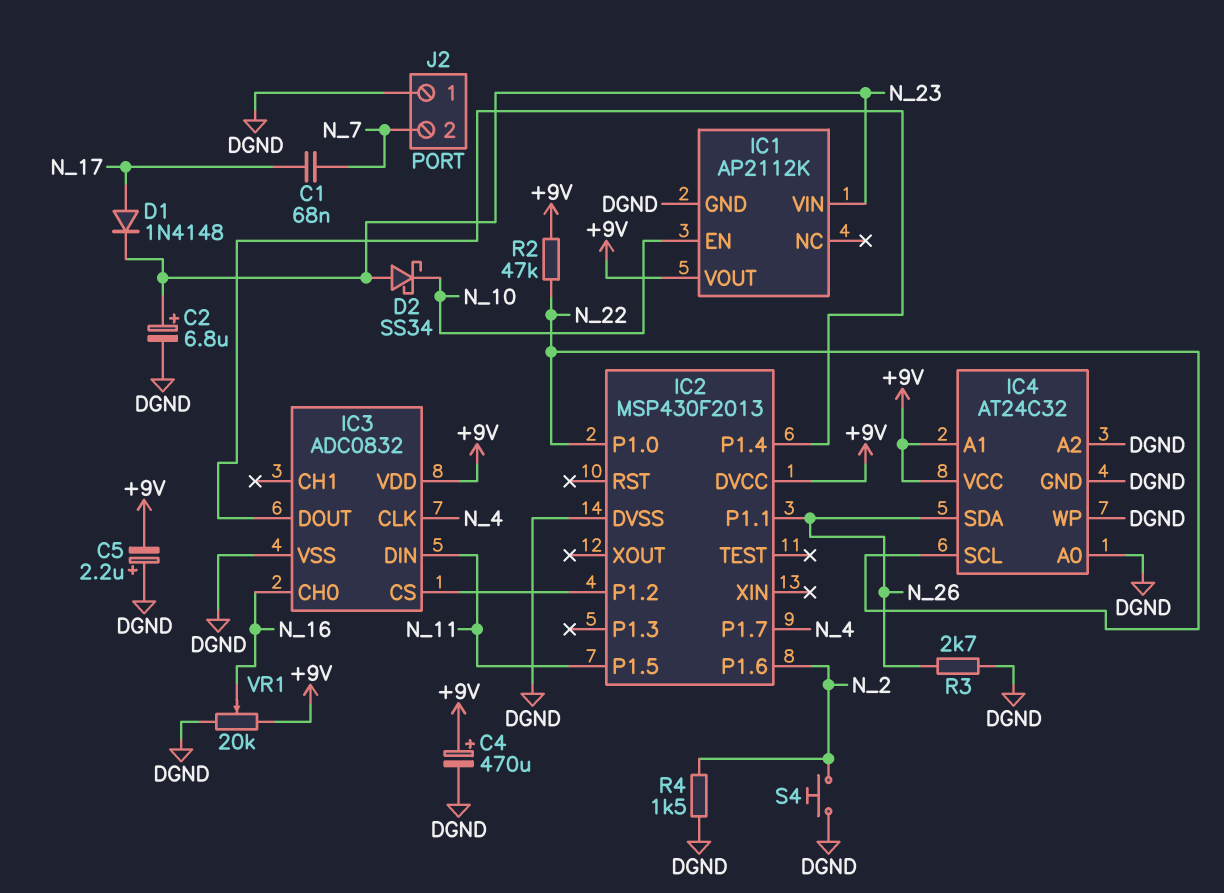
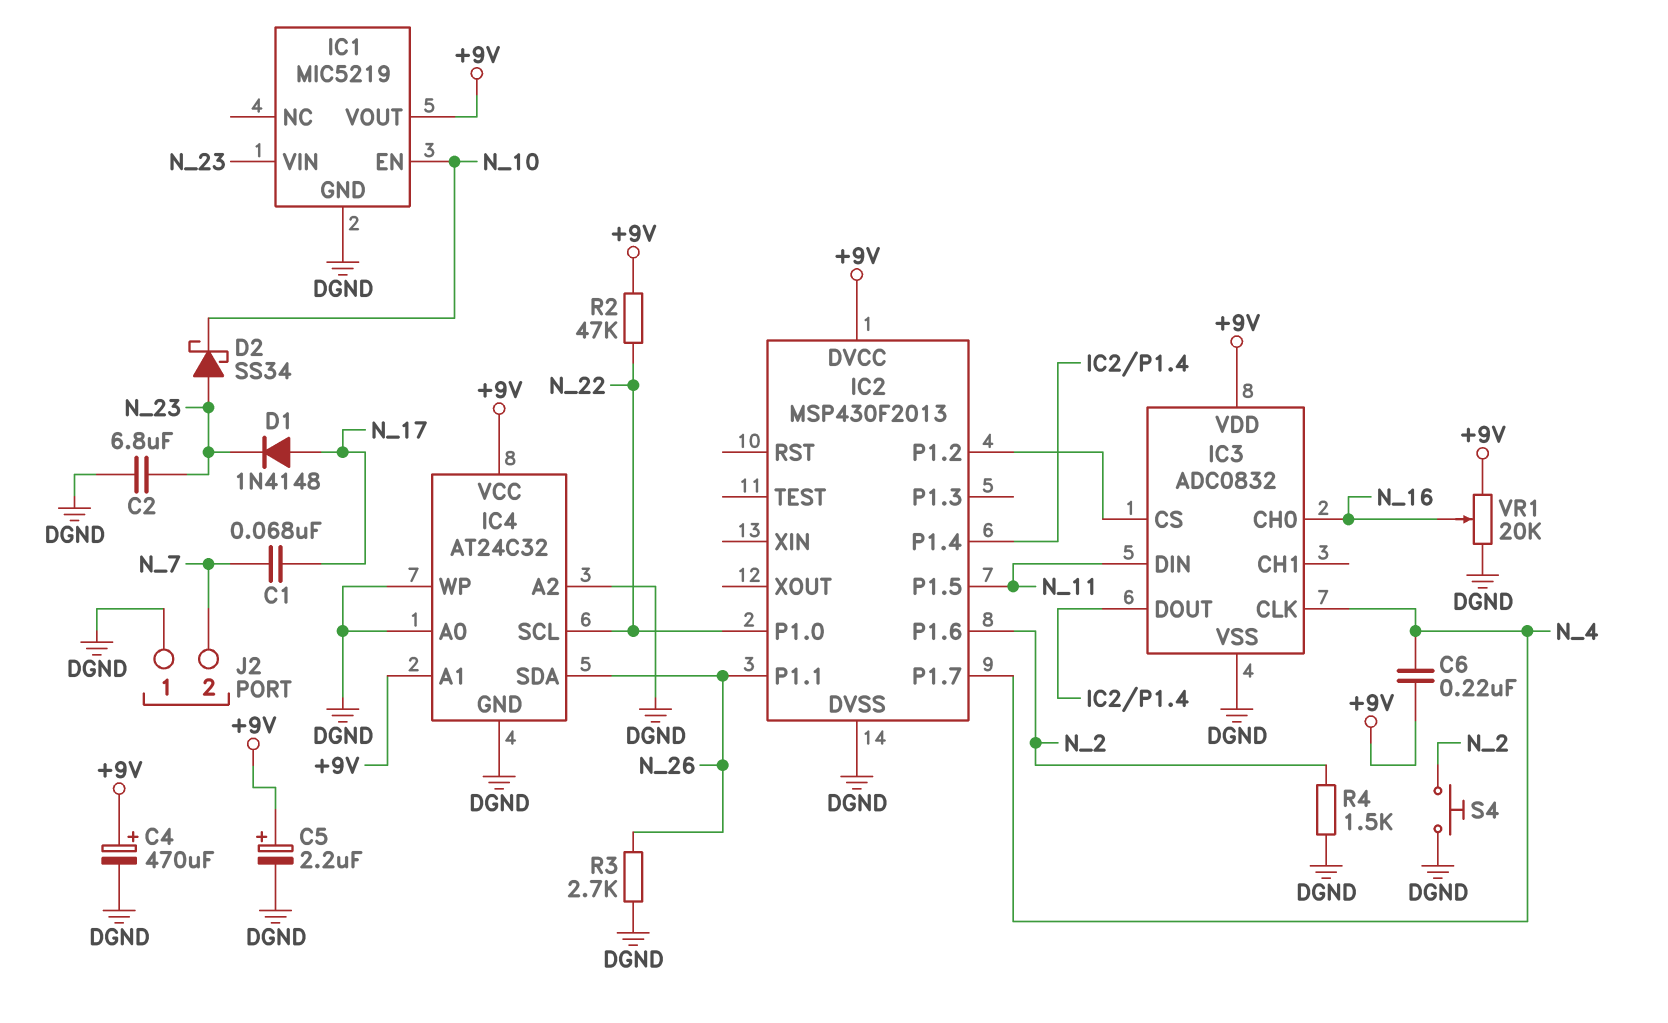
C2: 6.8uF (plus N_23, minus DGND) -> 6.8uF (DGND, N_23)
C5: 2.2uF (plus DGND, minus +9V) -> 2.2uF (plus +9V, minus DGND)
C6: none -> 220nF (+9V, N_4)
IC1: AP2112K -> MIC5219

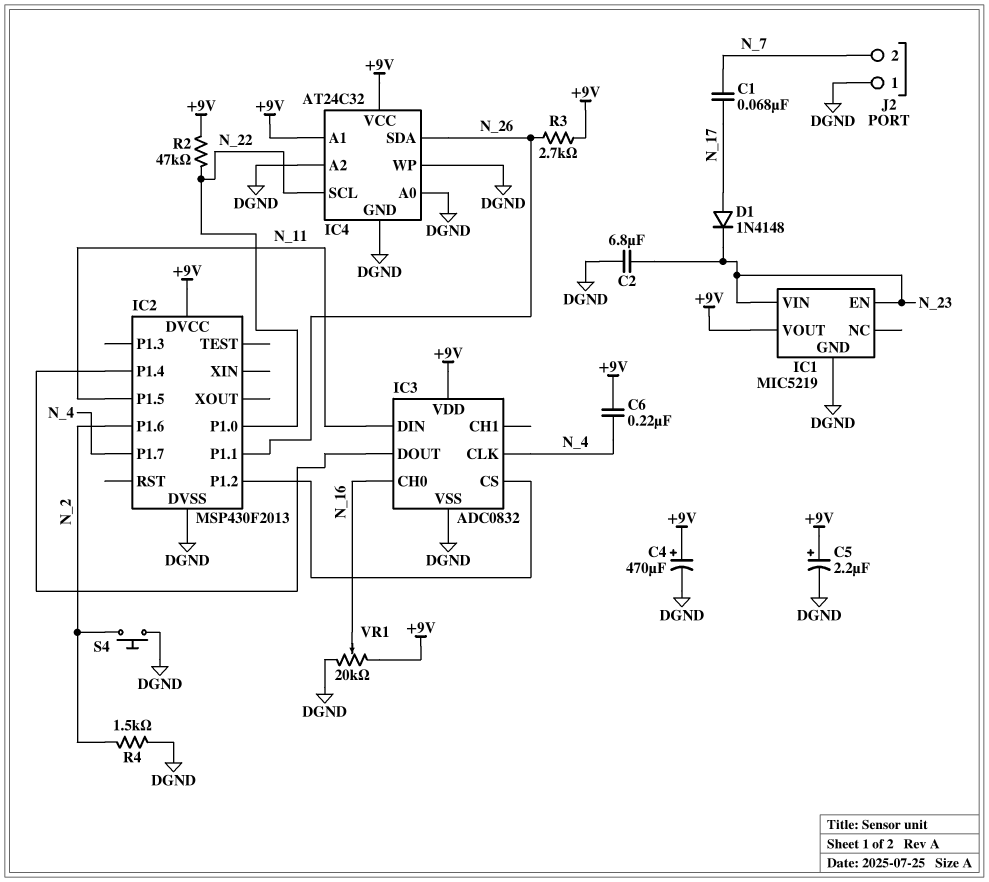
D2: schottky SS34 (A N_23, K N_10) -> none
IC1 pin EN: N_10 -> N_23
R3: 2.7k (DGND, N_26) -> 2.7k (+9V, N_26)

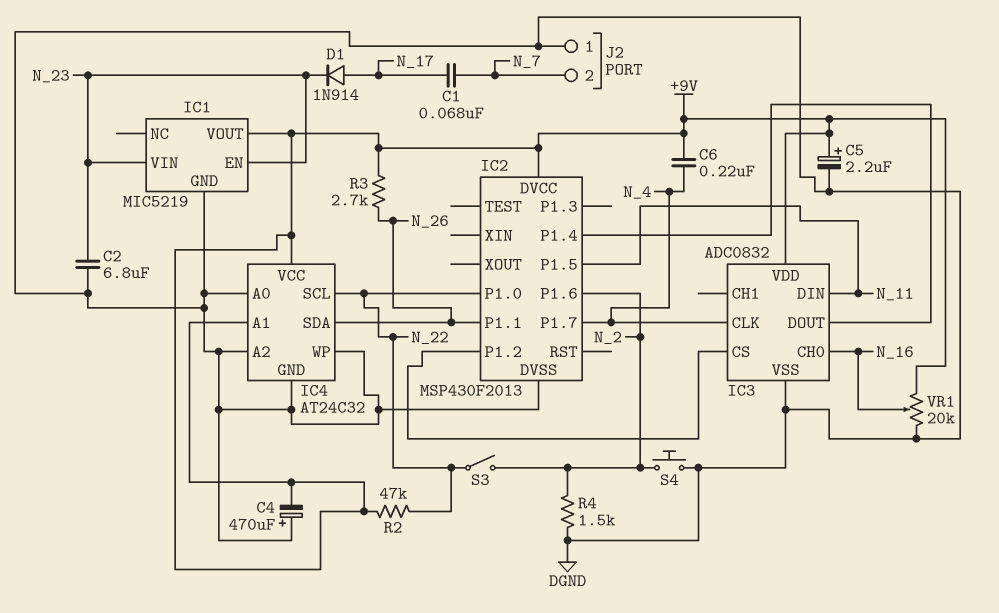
C4: 470uF (plus +9V, minus DGND) -> 470uF (plus DGND, minus +9V)
D1: diode 1N4148 (A N_17, K N_23) -> diode 1N914 (A N_17, K N_23)
S3: none -> switch (N_2, N_22)

